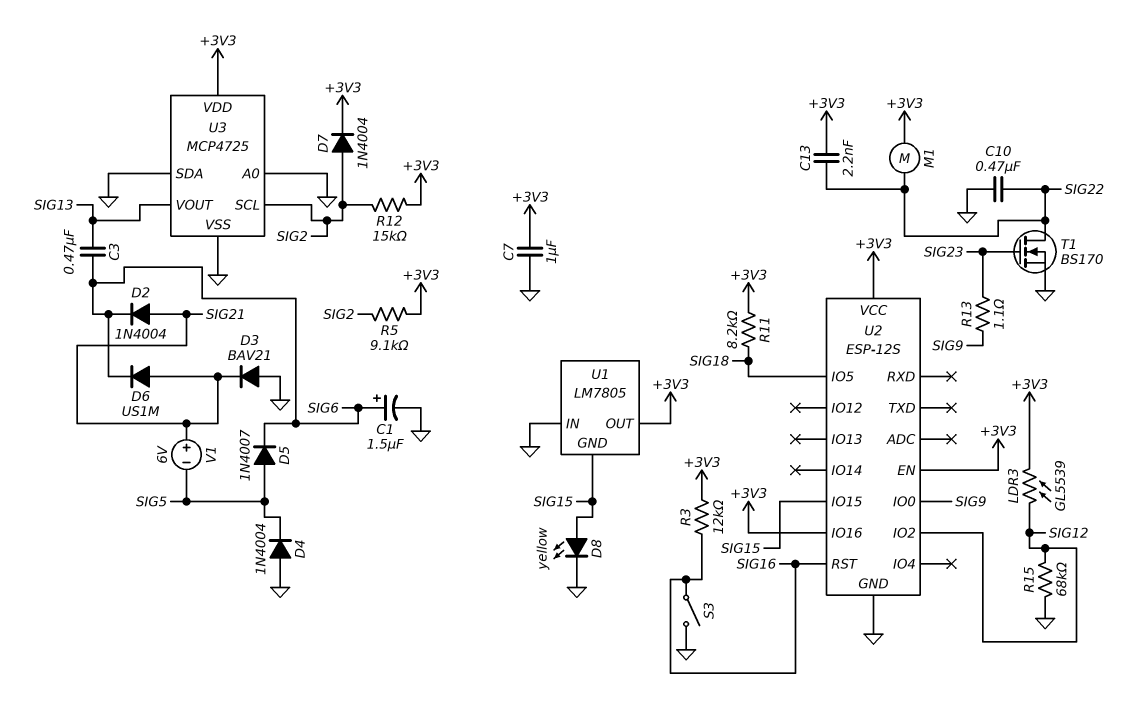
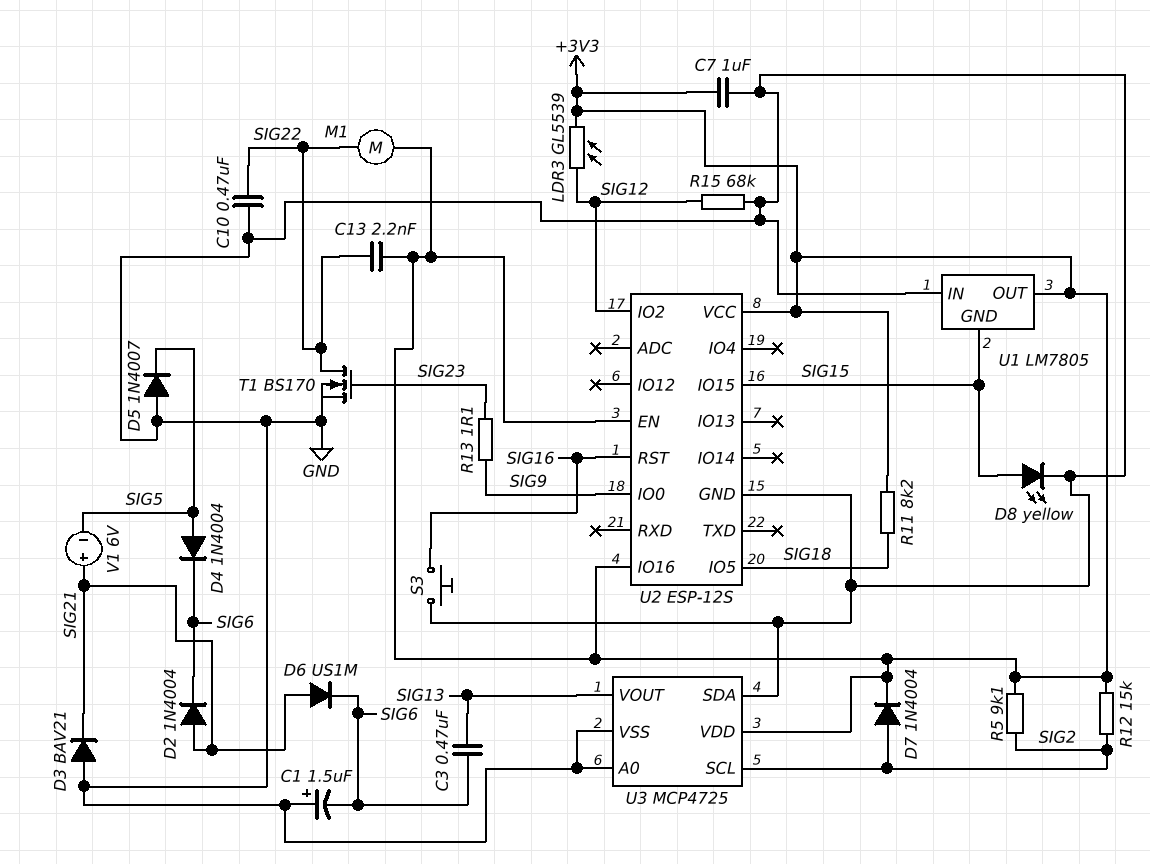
C1: 1.5uF (plus SIG6, minus GND) -> 1.5uF (plus GND, minus SIG6)
D4: diode 1N4004 (A GND, K SIG5) -> diode 1N4004 (A SIG5, K SIG6)
D5: diode 1N4007 (A SIG5, K SIG6) -> diode 1N4007 (A GND, K SIG5)
R3: 12k (+3V3, SIG16) -> none
S3: switch (GND, SIG16) -> button (GND, SIG16)

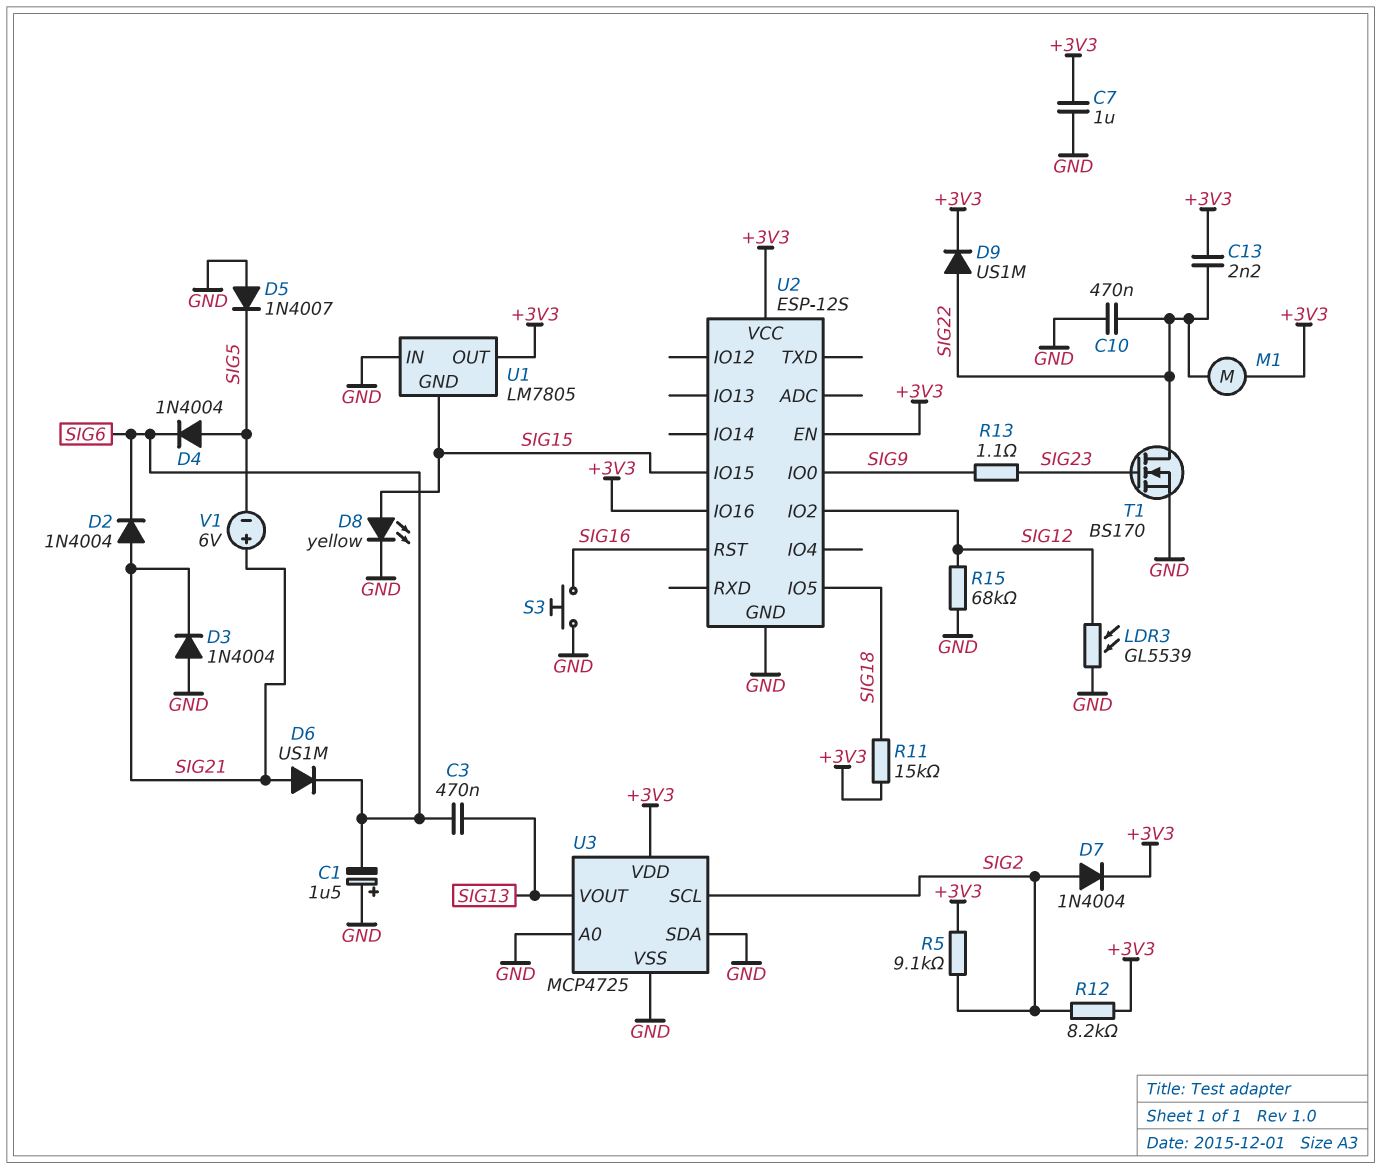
D3: diode BAV21 (A GND, K SIG21) -> diode 1N4004 (A GND, K SIG21)
D9: none -> diode US1M (A SIG22, K +3V3)
LDR3: GL5539 (+3V3, SIG12) -> GL5539 (GND, SIG12)
R11: 8.2k (+3V3, SIG18) -> 15k (+3V3, SIG18)
R12: 15k (+3V3, SIG2) -> 8.2k (+3V3, SIG2)

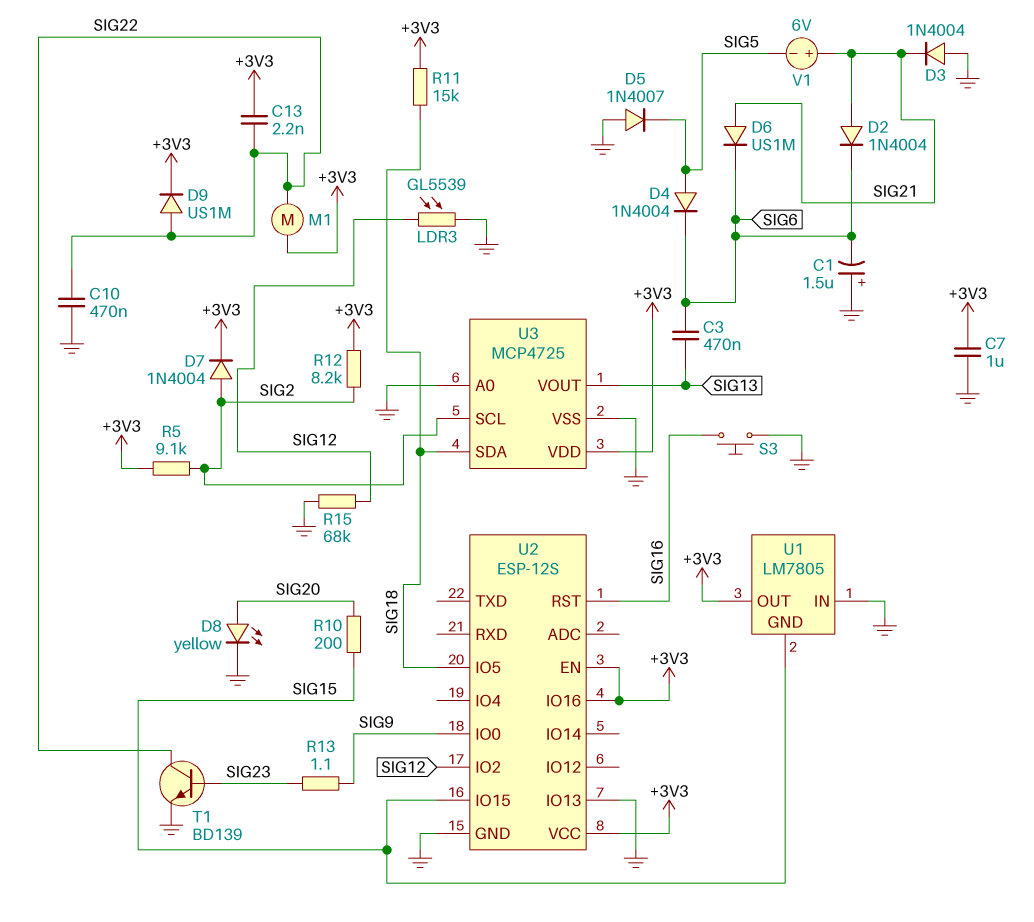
D8: LED yellow (A SIG15, K GND) -> LED yellow (A SIG20, K GND)
R10: none -> 200 (SIG15, SIG20)
T1: NMOS BS170 (G SIG23, D SIG22, S GND) -> NPN BD139 (B SIG23, C SIG22, E GND)
U2 pin IO13: none -> GND
U3 pin SDA: GND -> SIG18

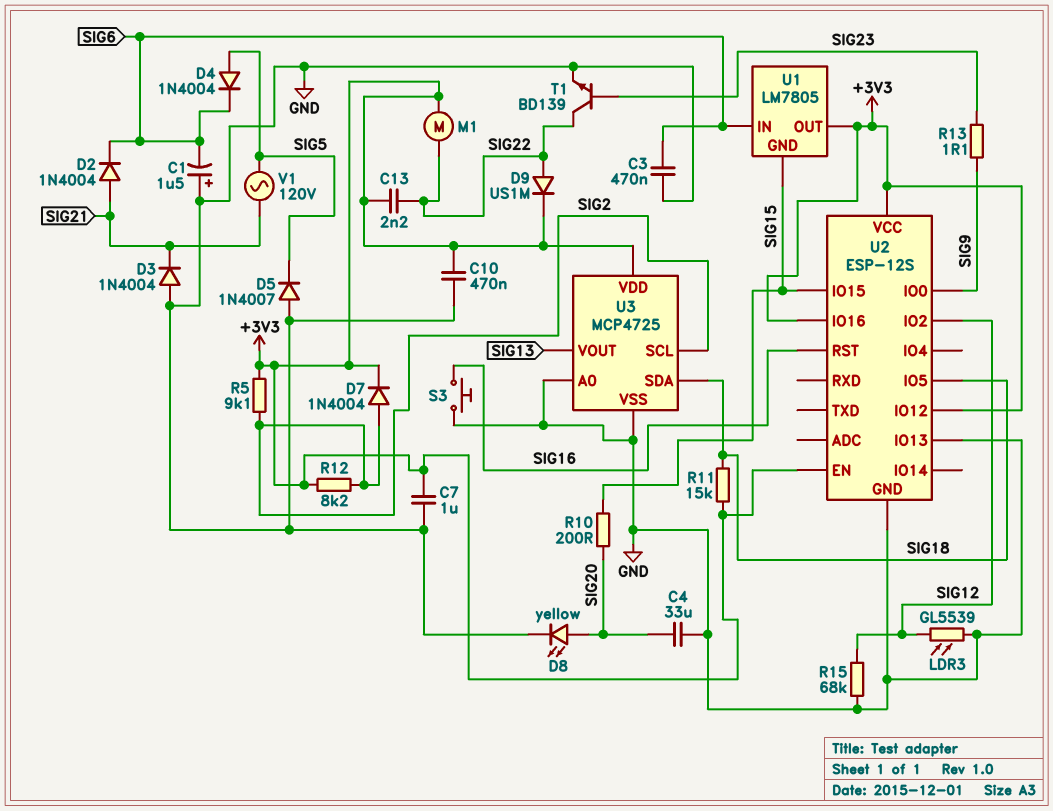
C3: 470nF (SIG6, SIG13) -> 470nF (GND, SIG6)
C4: none -> 33uF (GND, SIG20)
C10: 470nF (GND, SIG22) -> 470nF (+3V3, GND)
D6: diode US1M (A SIG21, K SIG6) -> none
U1 pin IN: GND -> SIG6
U2 pin IO12: none -> +3V3
V1: 6V (plus SIG21, minus SIG5) -> AC 120V (SIG5, SIG21)

